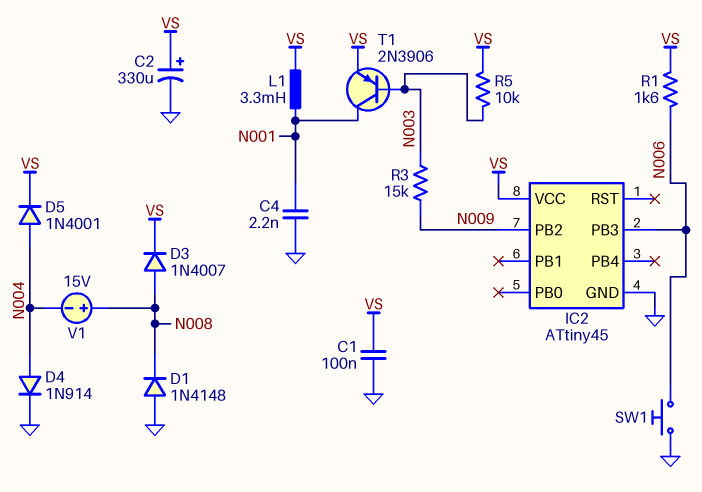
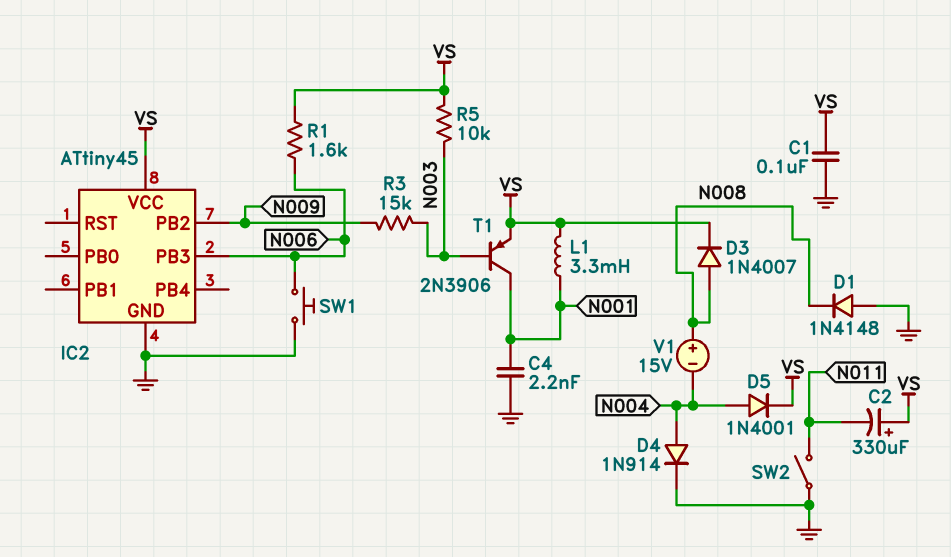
C2: 330uF (plus VS, minus GND) -> 330uF (plus VS, minus N011)
SW2: none -> switch (GND, N011)

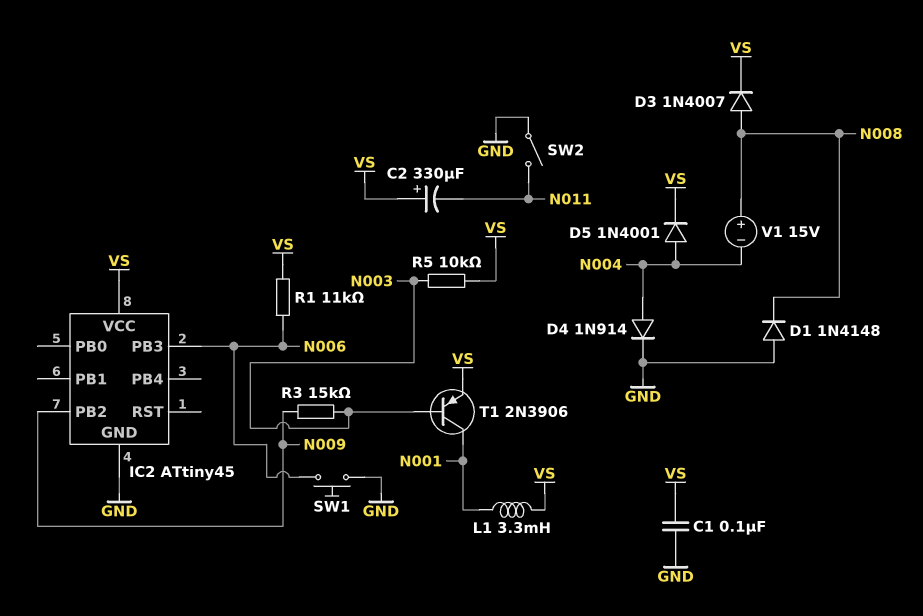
C4: 2.2nF (GND, N001) -> none
R1: 1.6k (N006, VS) -> 11k (N006, VS)

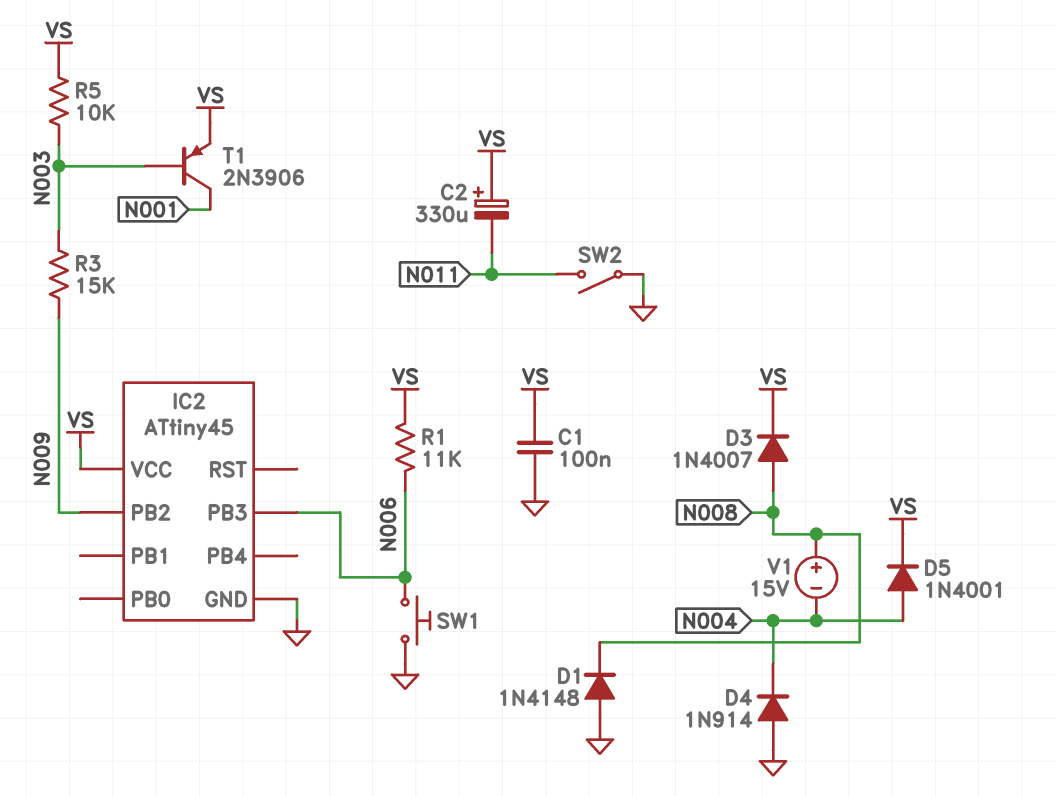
D4: diode 1N914 (A N004, K GND) -> diode 1N914 (A GND, K N004)
L1: 3.3mH (N001, VS) -> none

